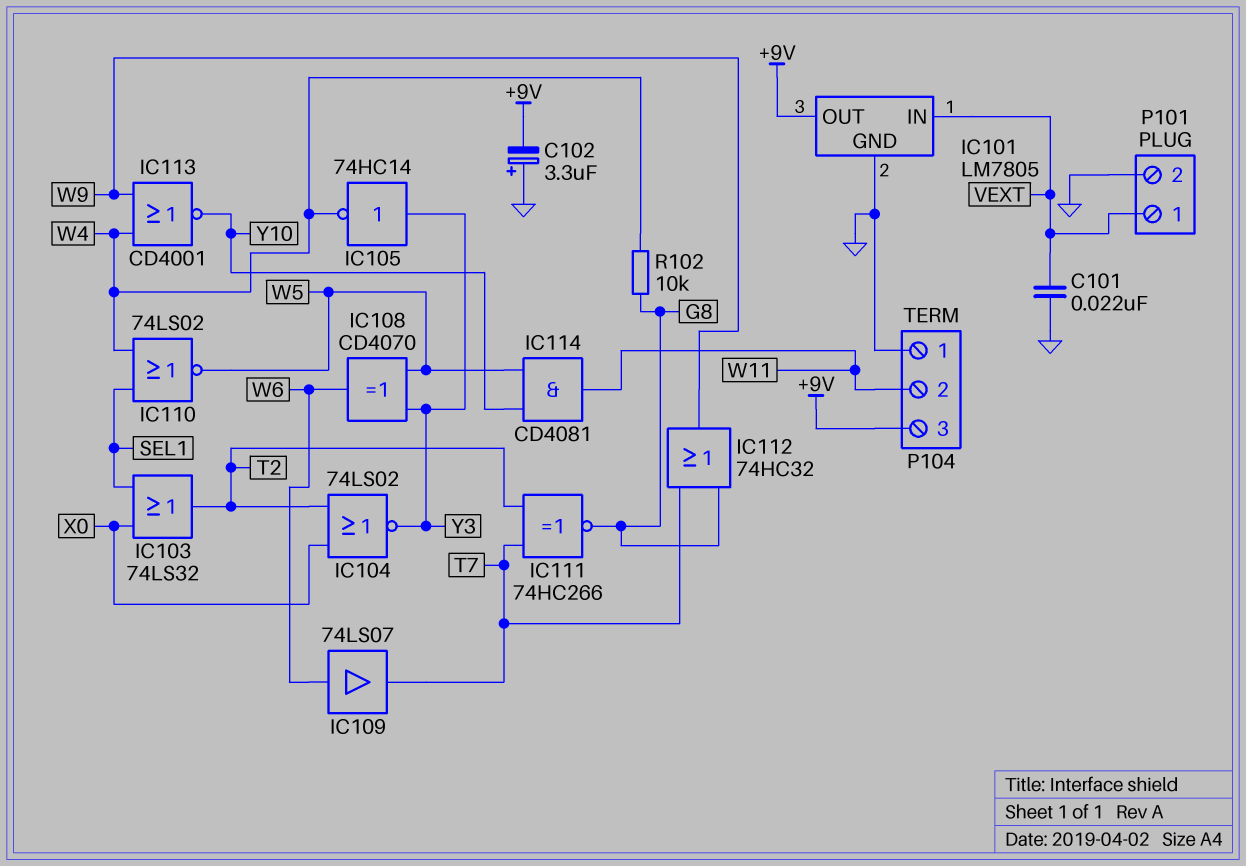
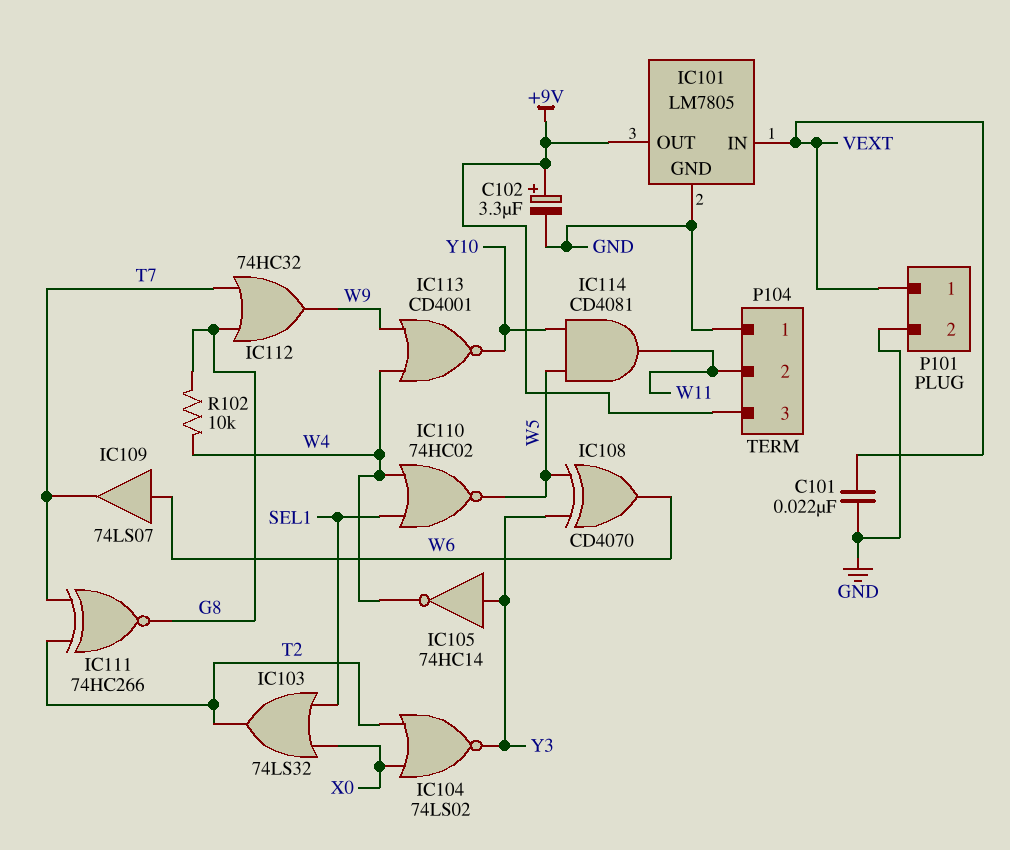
C102: 3.3uF (plus GND, minus +9V) -> 3.3uF (plus +9V, minus GND)
IC110: NOR 74LS02 (in SEL1, in W4, out W5) -> NOR 74HC02 (in SEL1, in W4, out W5)

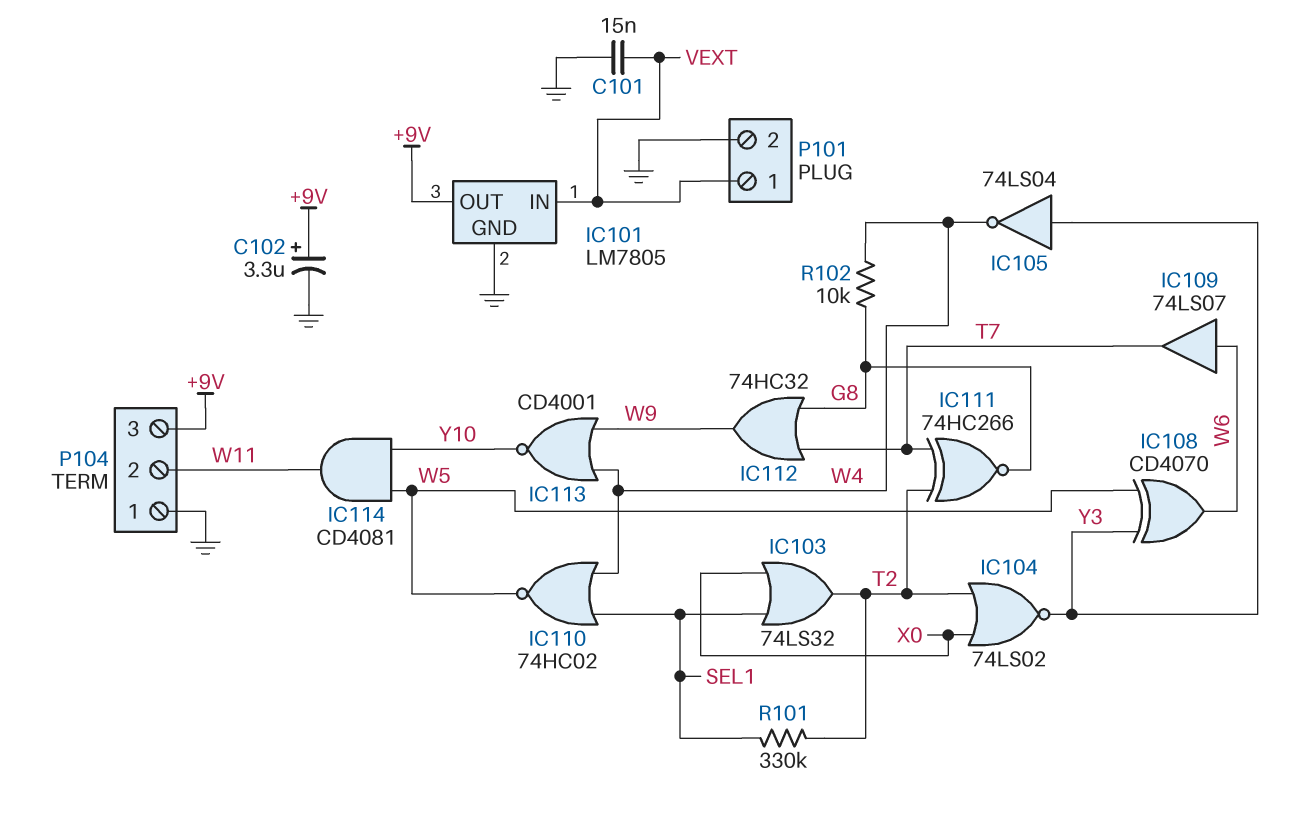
C101: 22nF (GND, VEXT) -> 15nF (GND, VEXT)
IC105: NOT 74HC14 (in Y3, out W4) -> NOT 74LS04 (in Y3, out W4)
R101: none -> 330k (SEL1, T2)

